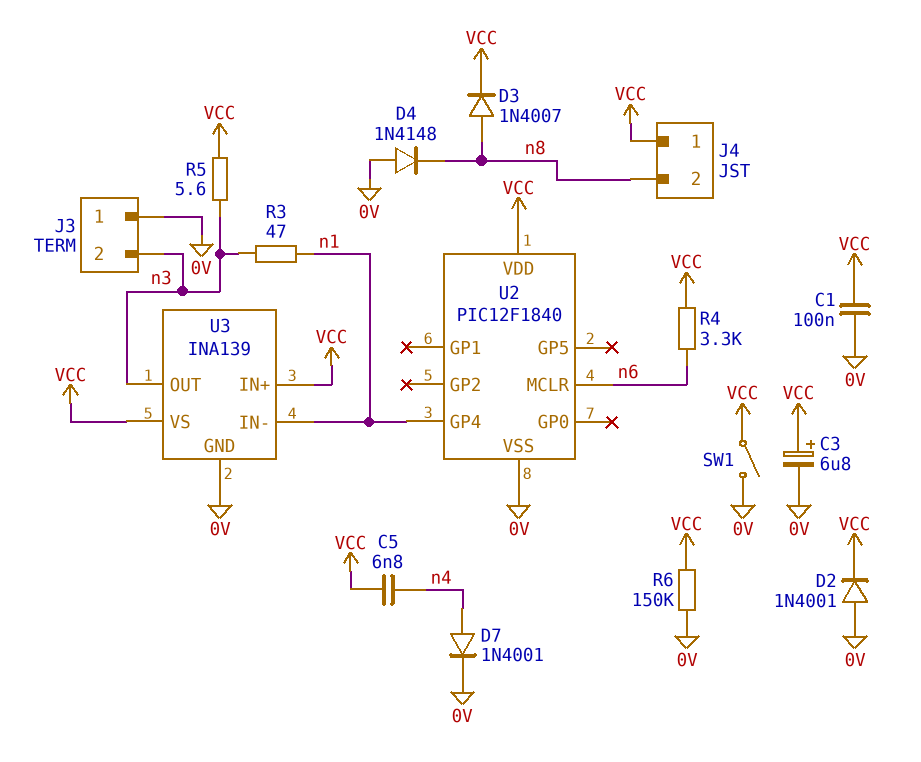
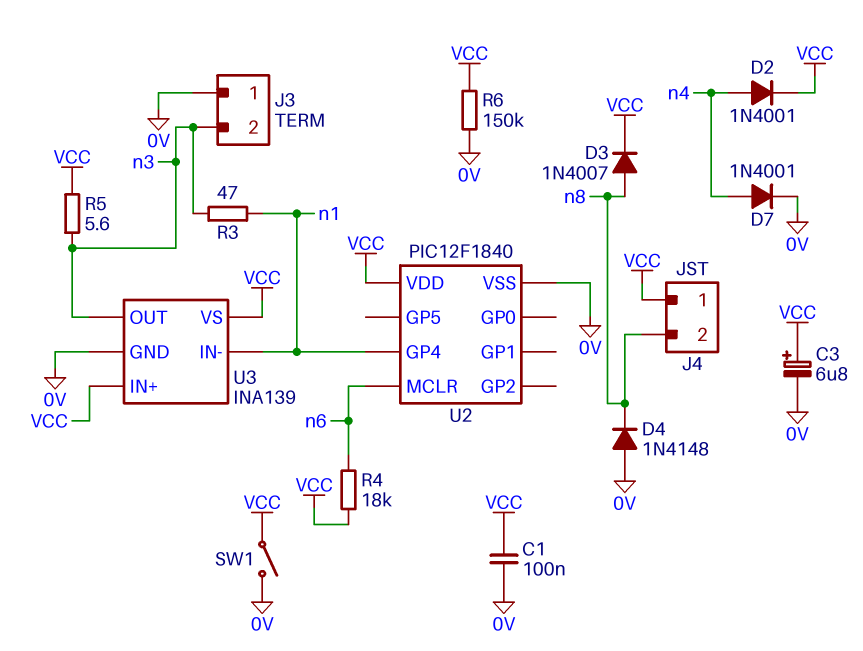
C5: 6.8nF (VCC, n4) -> none
D2: diode 1N4001 (A 0V, K VCC) -> diode 1N4001 (A n4, K VCC)
R4: 3.3k (VCC, n6) -> 18k (VCC, n6)

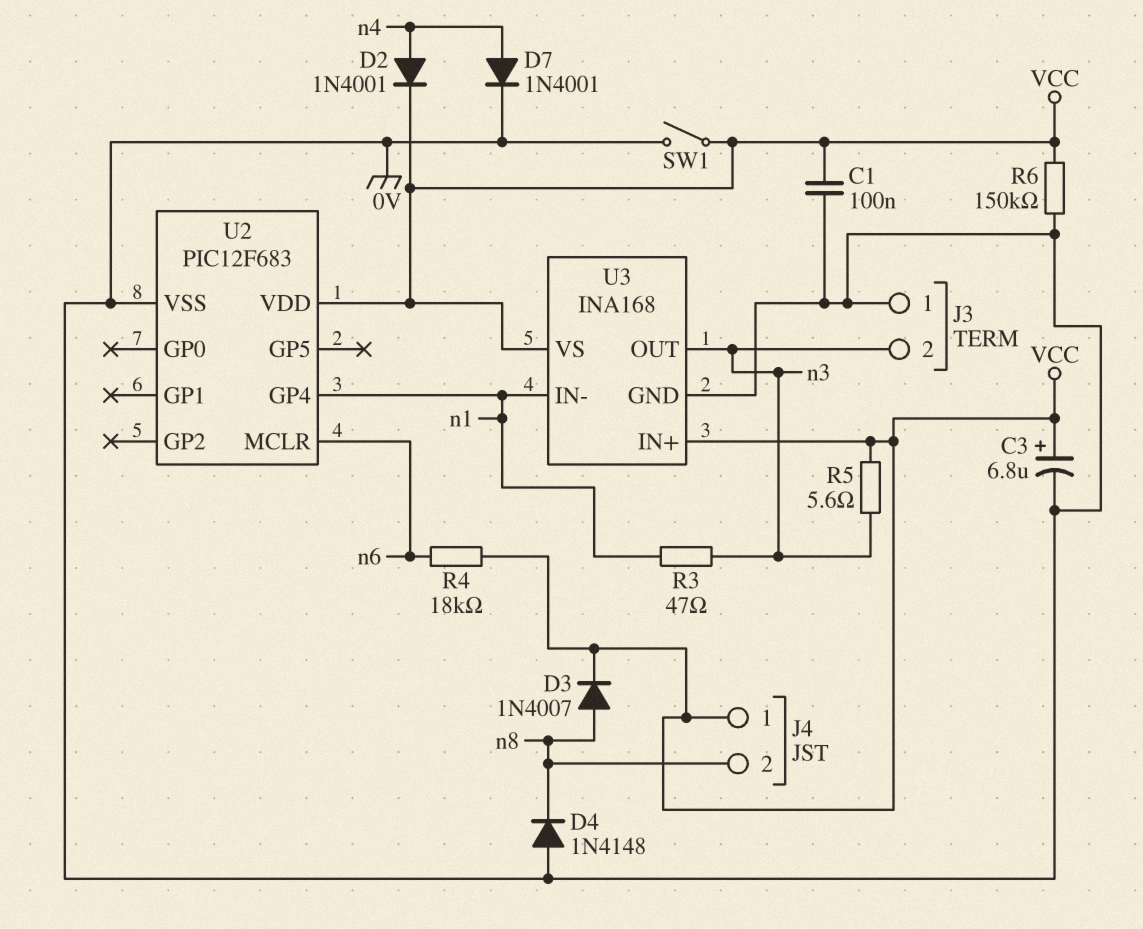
U2: PIC12F1840 -> PIC12F683
U3: INA139 -> INA168

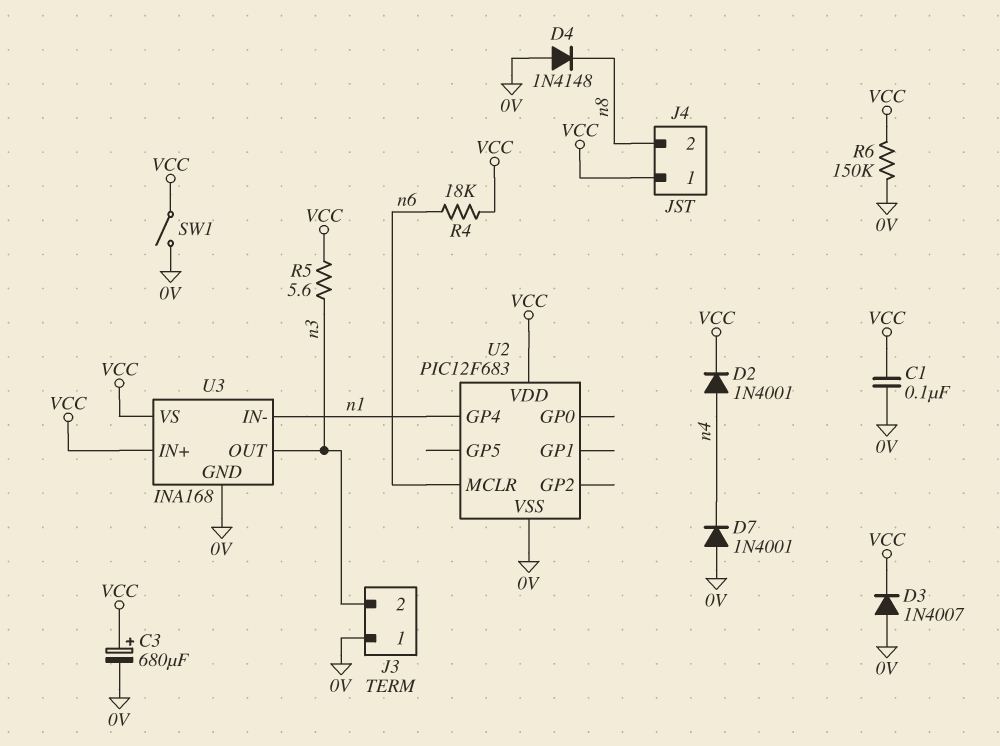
C3: 6.8uF (plus VCC, minus 0V) -> 680uF (plus VCC, minus 0V)
D3: diode 1N4007 (A n8, K VCC) -> diode 1N4007 (A 0V, K VCC)
D7: diode 1N4001 (A n4, K 0V) -> diode 1N4001 (A 0V, K n4)
R3: 47 (n1, n3) -> none

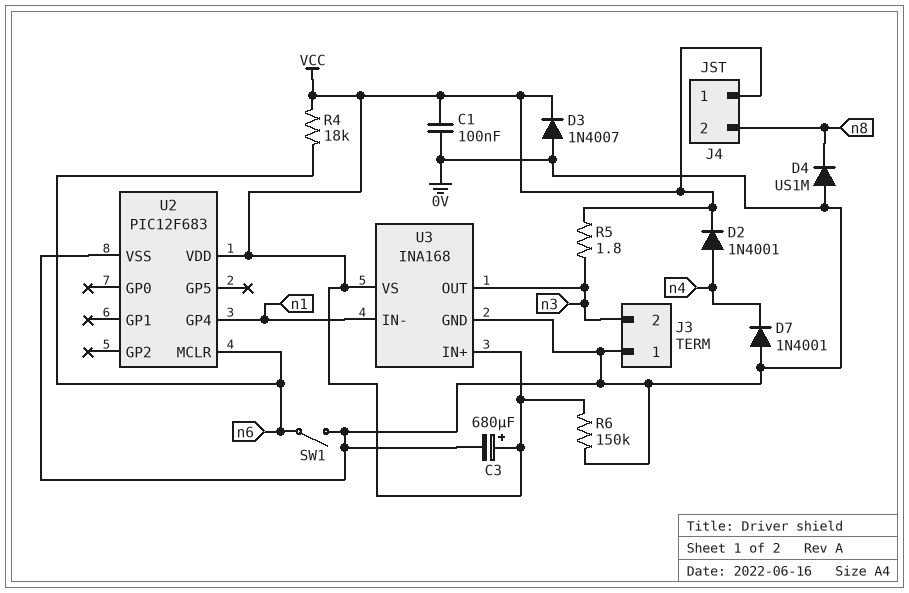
D4: diode 1N4148 (A 0V, K n8) -> diode US1M (A 0V, K n8)
R5: 5.6 (VCC, n3) -> 1.8 (VCC, n3)
SW1: switch (0V, VCC) -> switch (0V, n6)

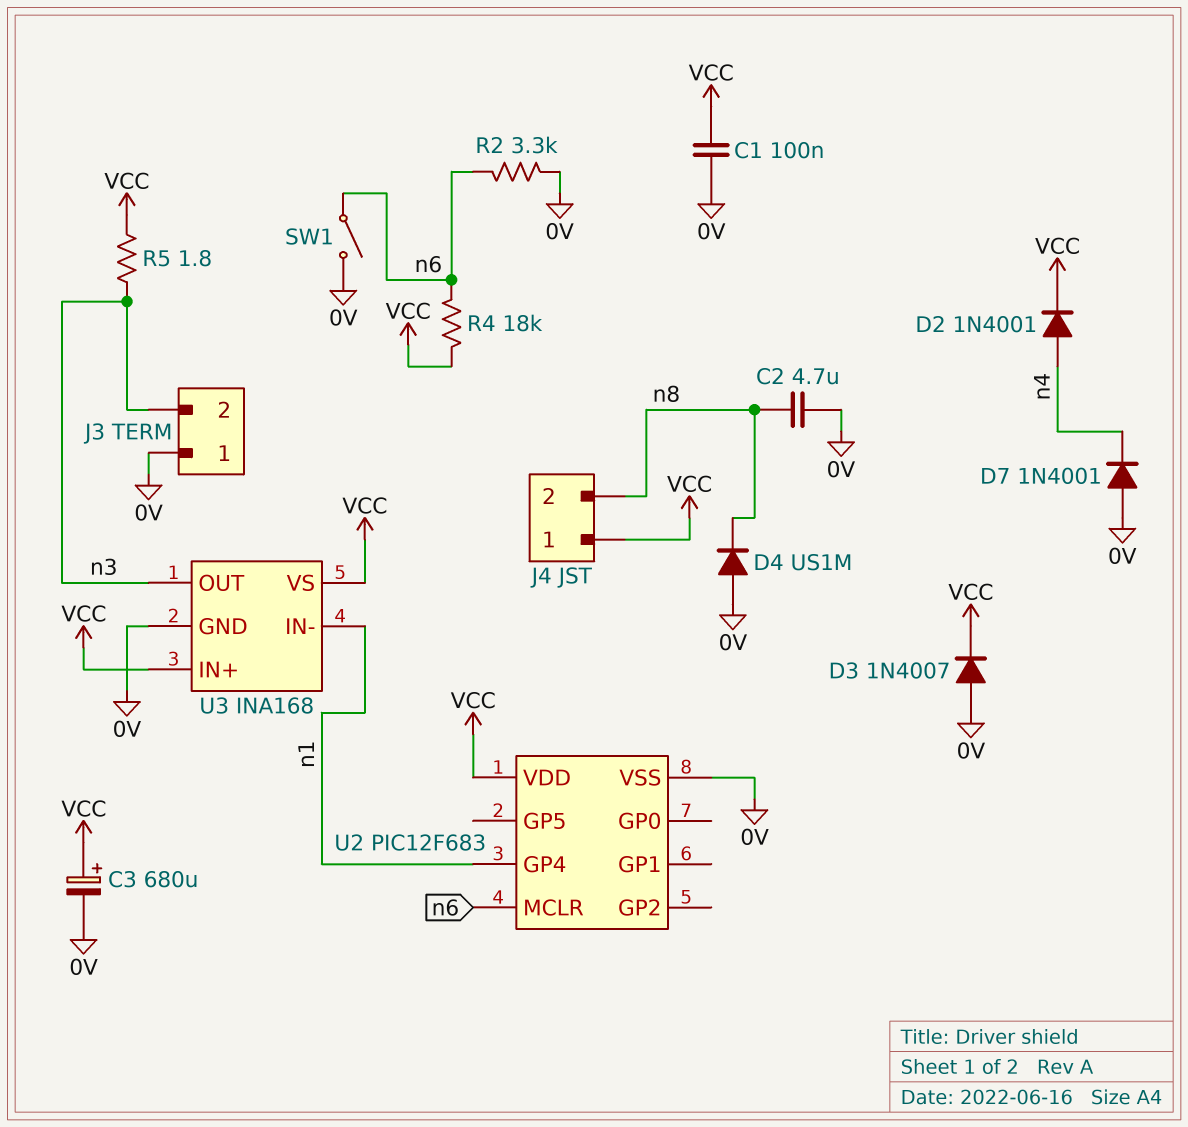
C2: none -> 4.7uF (0V, n8)
R2: none -> 3.3k (0V, n6)
R6: 150k (0V, VCC) -> none

